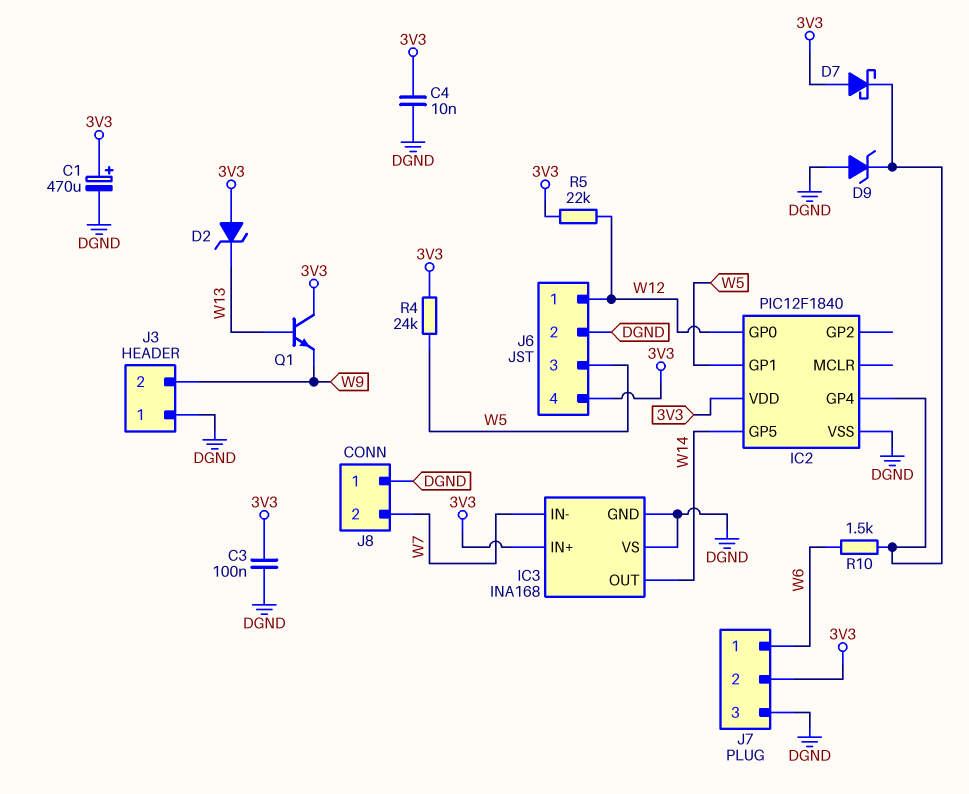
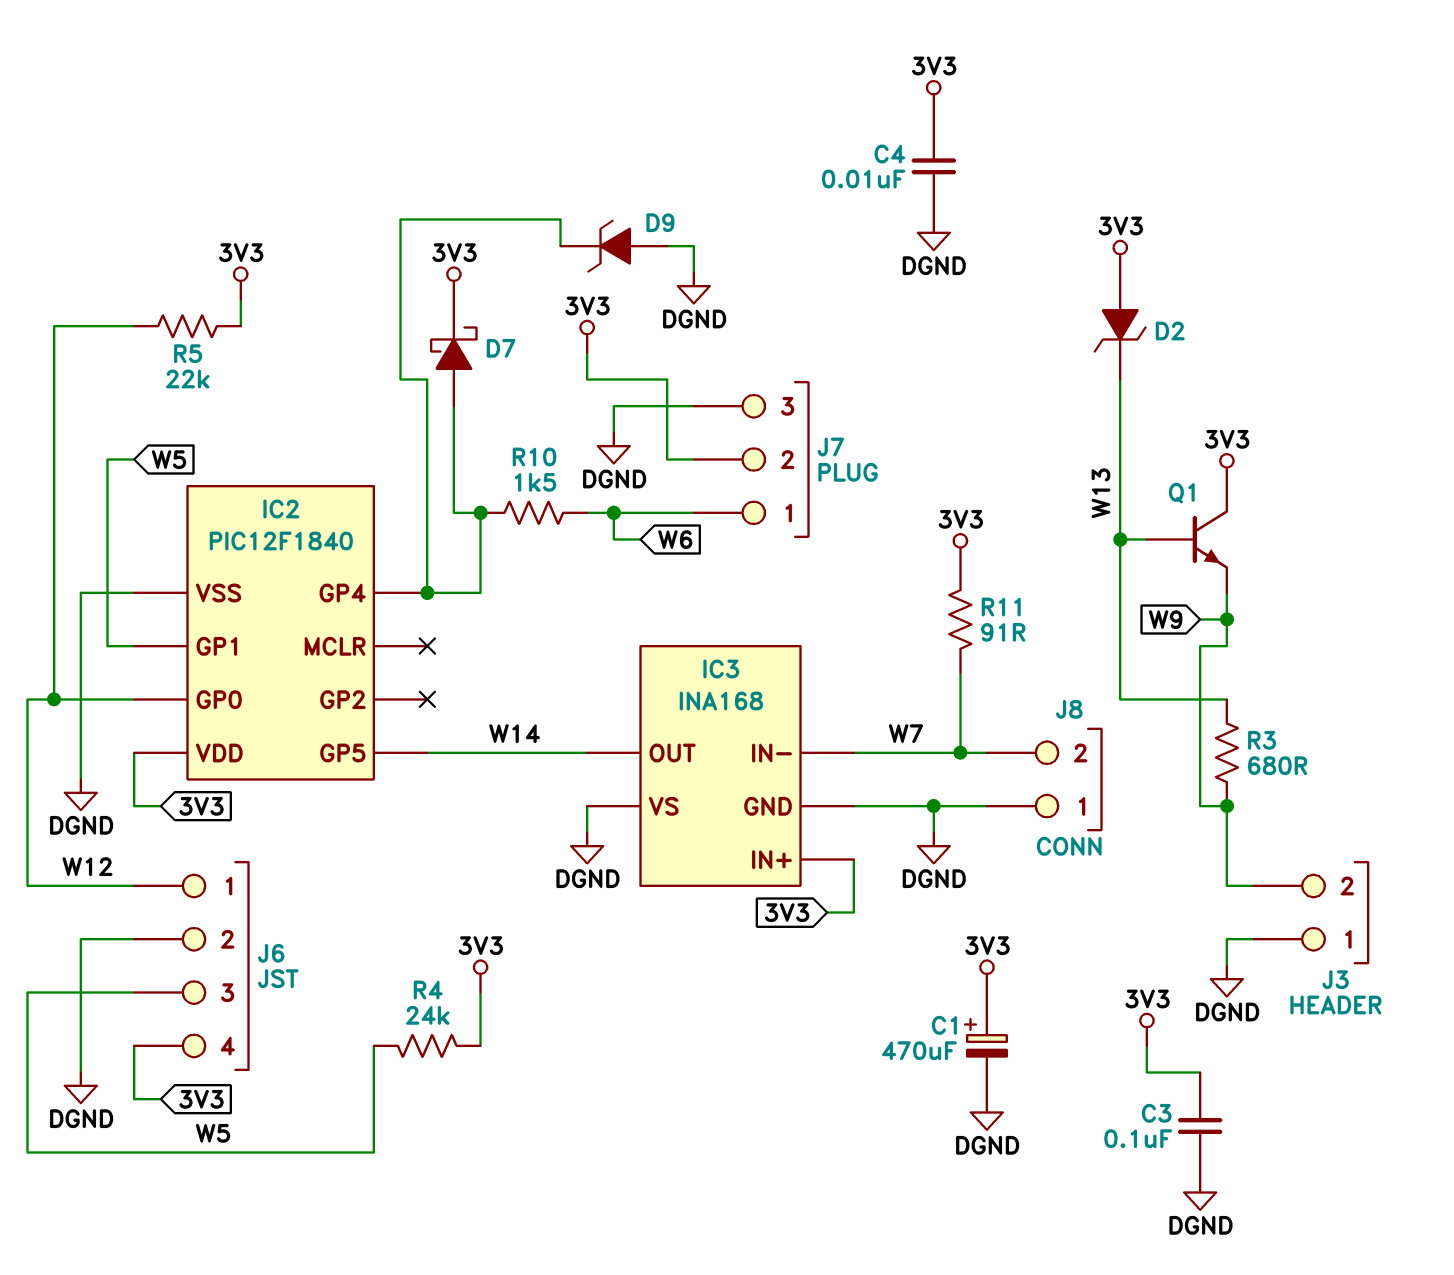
D7: schottky (A 3V3, K IC2/GP4) -> schottky (A IC2/GP4, K 3V3)
R3: none -> 680 (W9, W13)
R11: none -> 91 (3V3, W7)

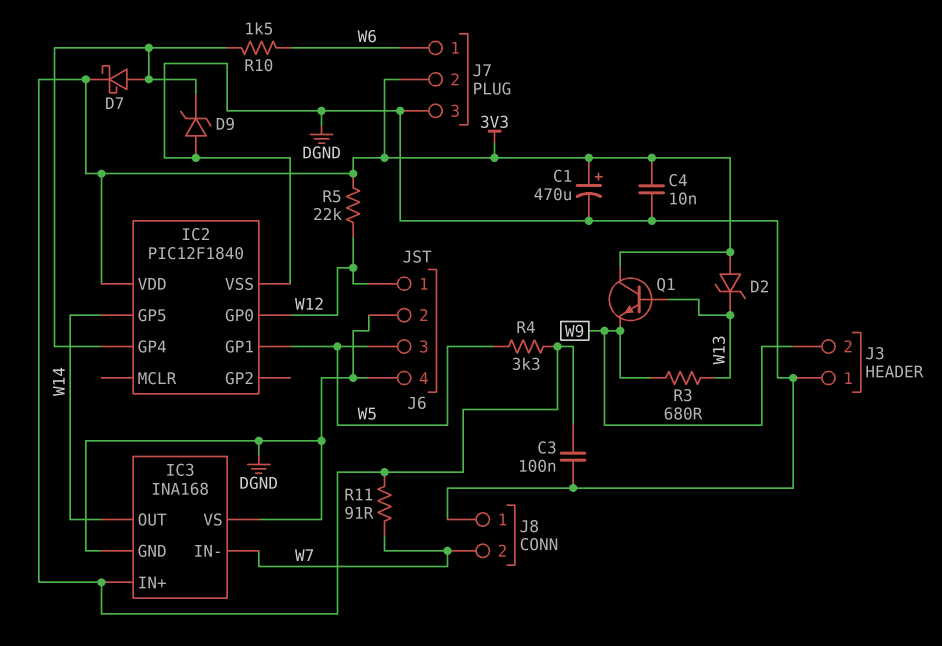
J6 pin 4: 3V3 -> DGND
R4: 24k (3V3, W5) -> 3.3k (3V3, W5)

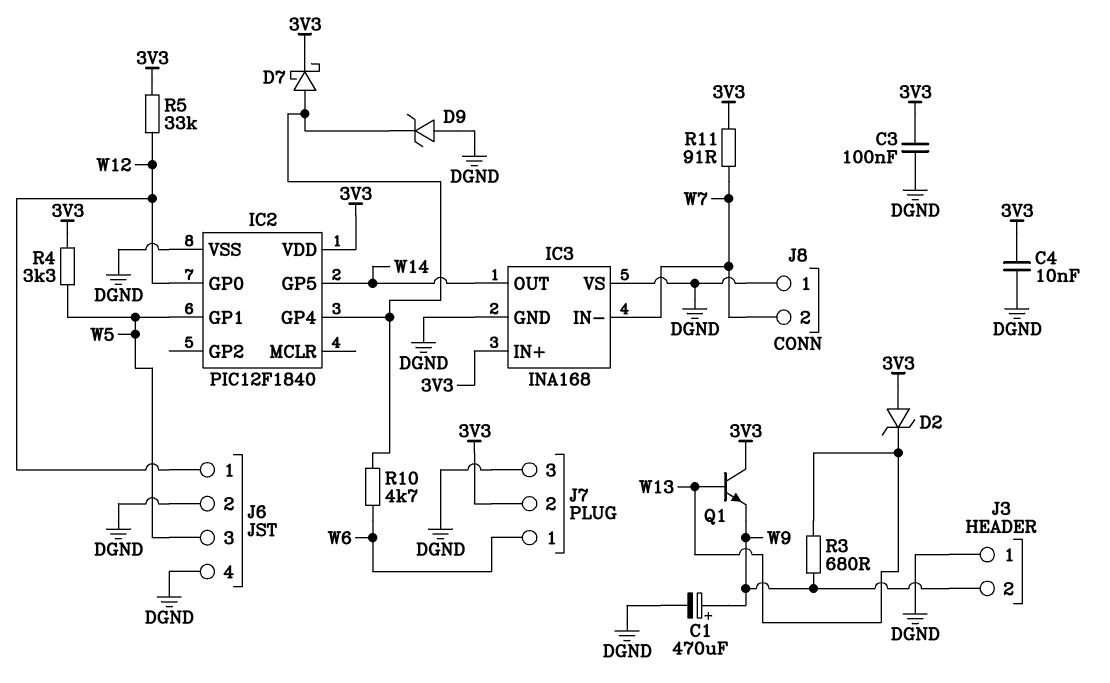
C1: 470uF (plus 3V3, minus DGND) -> 470uF (plus W9, minus DGND)
R5: 22k (3V3, W12) -> 33k (3V3, W12)
R10: 1.5k (IC2/GP4, W6) -> 4.7k (IC2/GP4, W6)

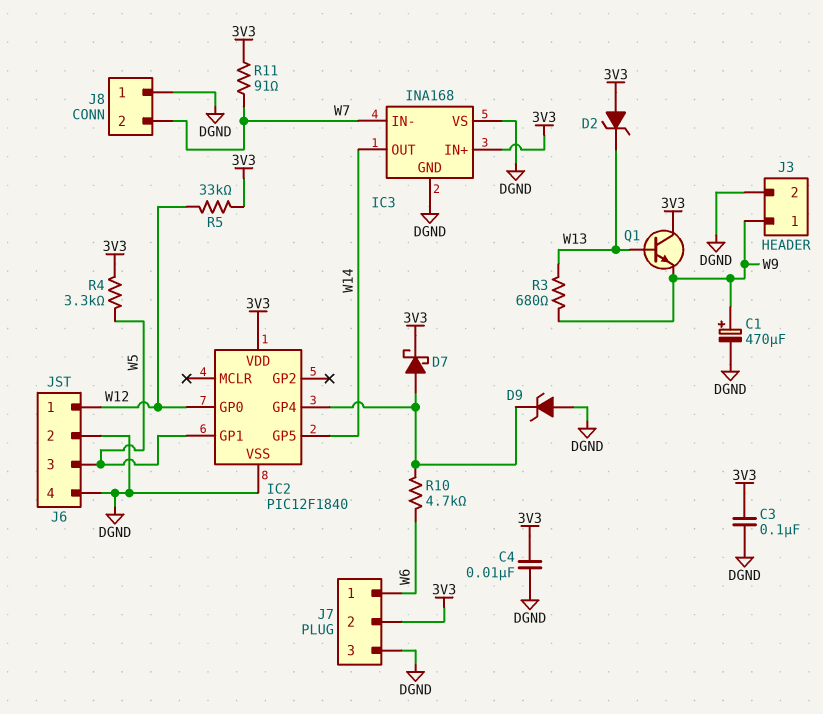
J3 pin 1: DGND -> W9
J3 pin 2: W9 -> DGND

